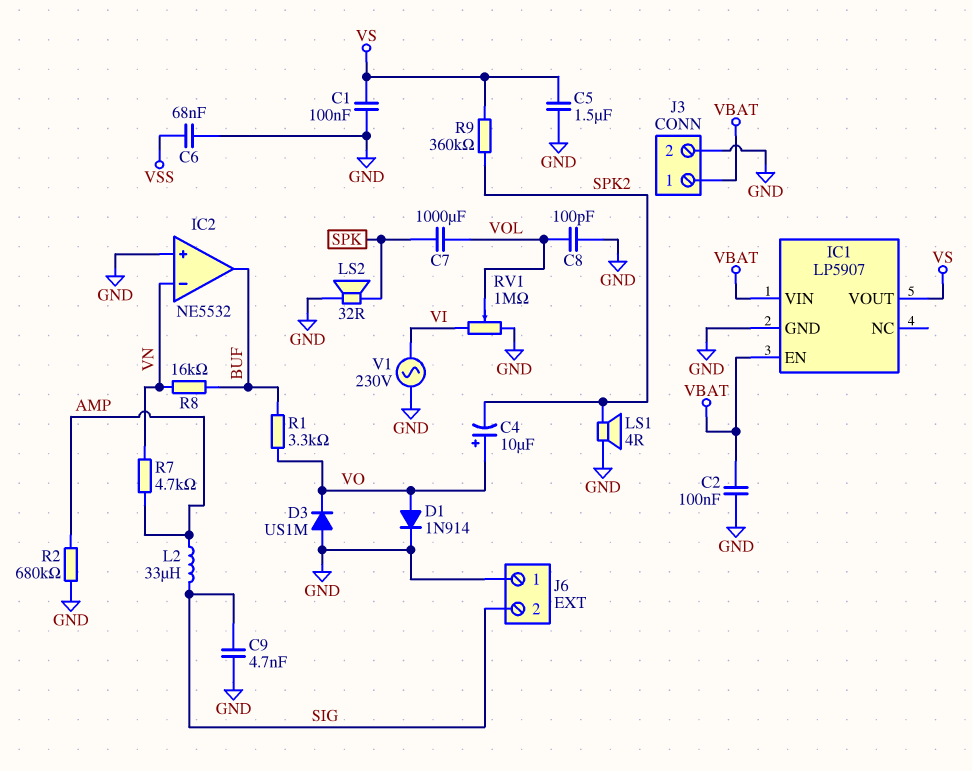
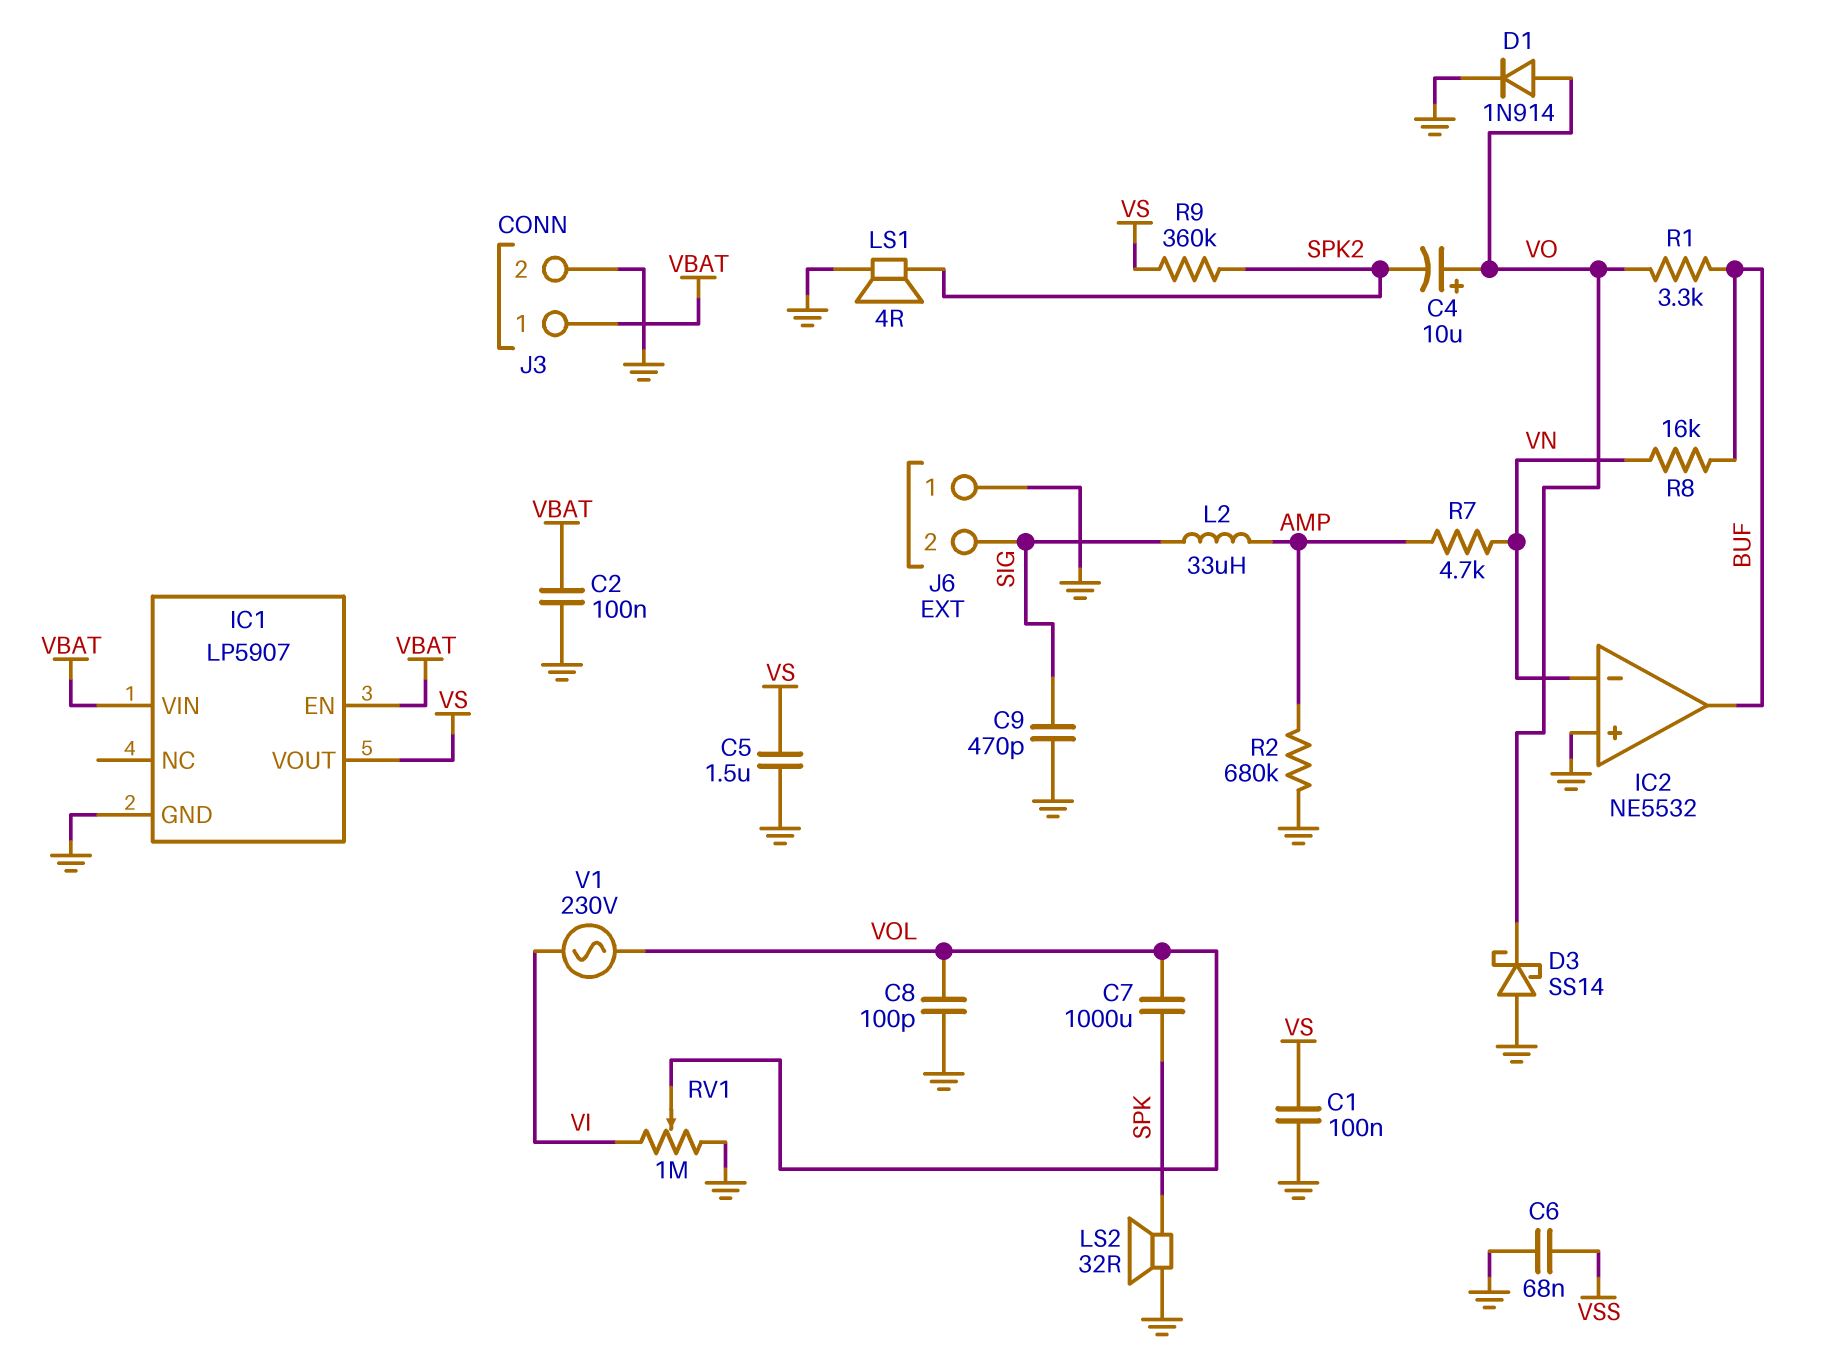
C9: 4.7nF (GND, SIG) -> 470pF (GND, SIG)
D3: diode US1M (A GND, K VO) -> schottky SS14 (A GND, K VO)
V1: AC 230V (GND, VI) -> AC 230V (VI, VOL)

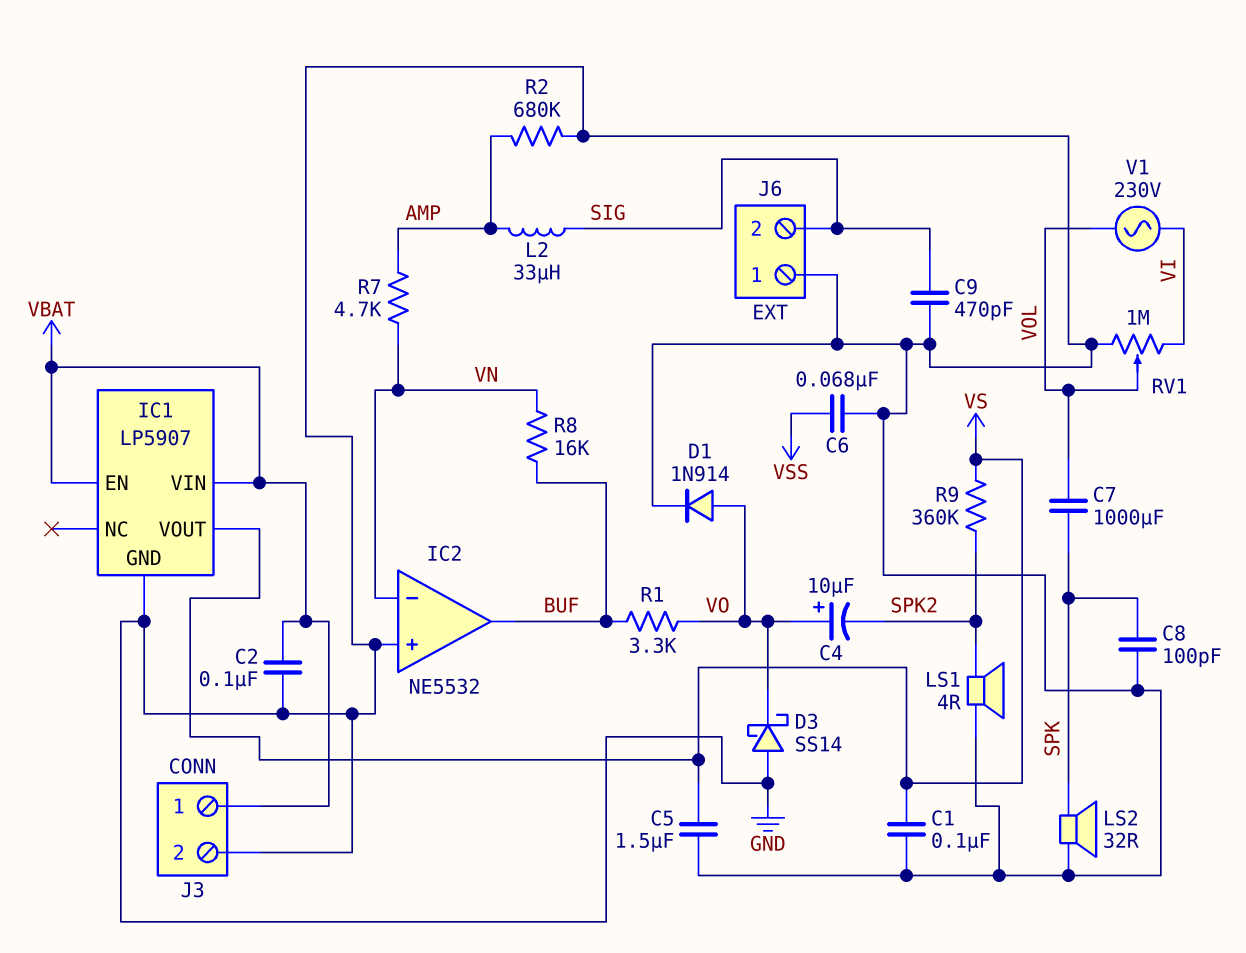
C8: 100pF (GND, VOL) -> 100pF (GND, SPK)

